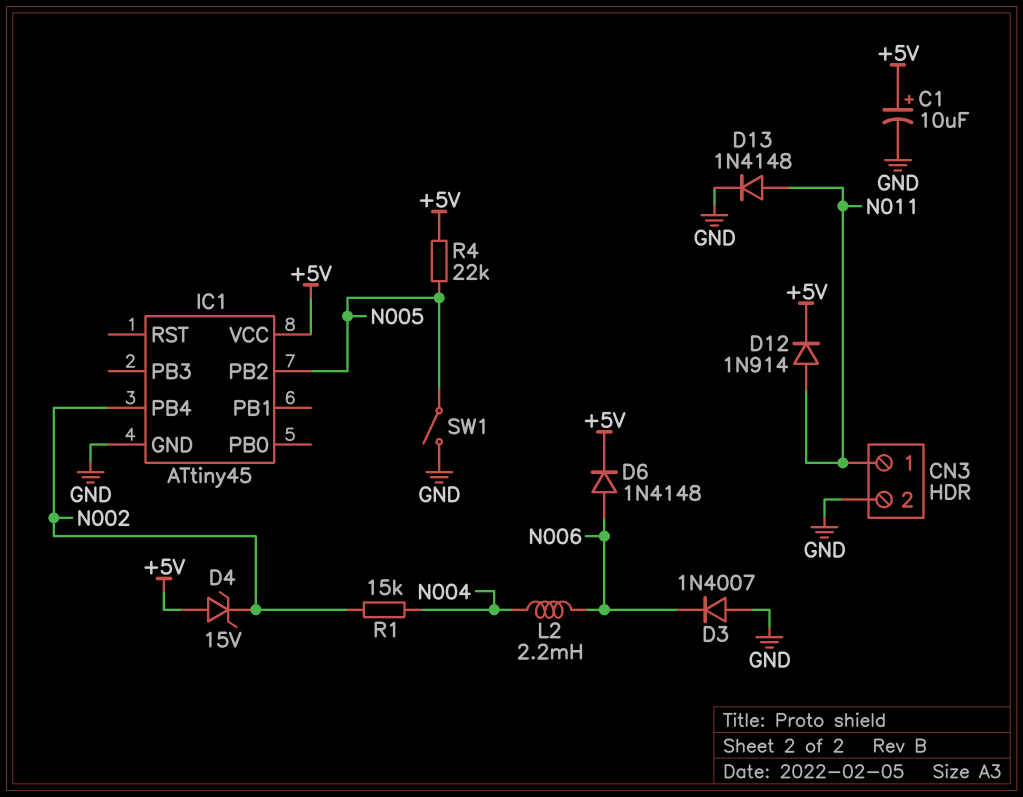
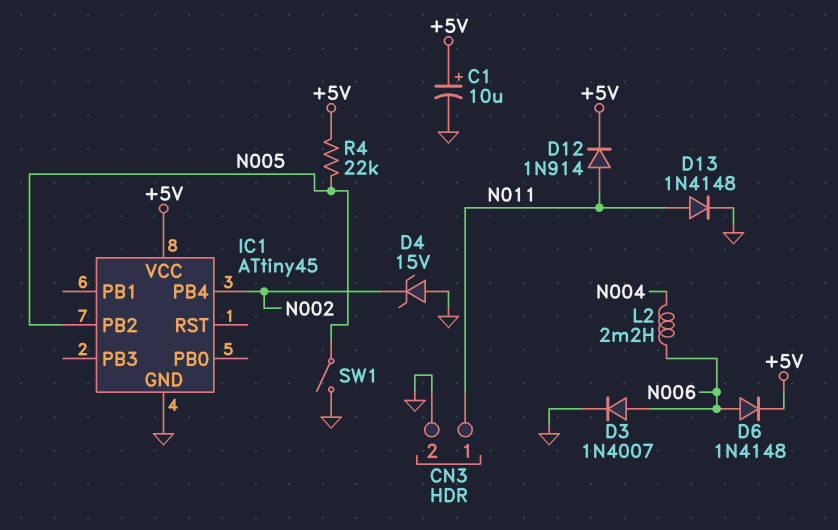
D3: diode 1N4007 (A GND, K N006) -> diode 1N4007 (A N006, K GND)
D4: zener 15V (A +5V, K N002) -> zener 15V (A GND, K N002)
R1: 15k (N002, N004) -> none

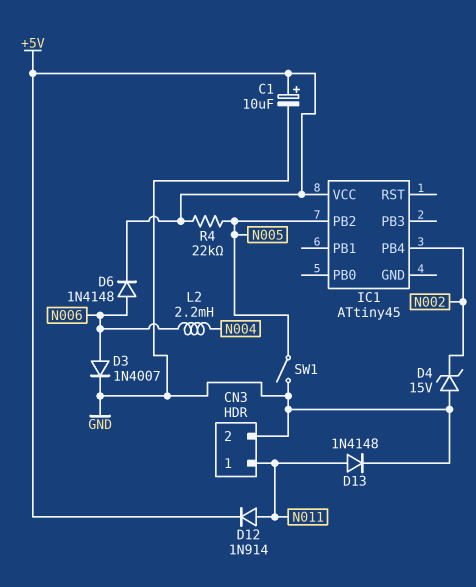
IC1 pin GND: GND -> none

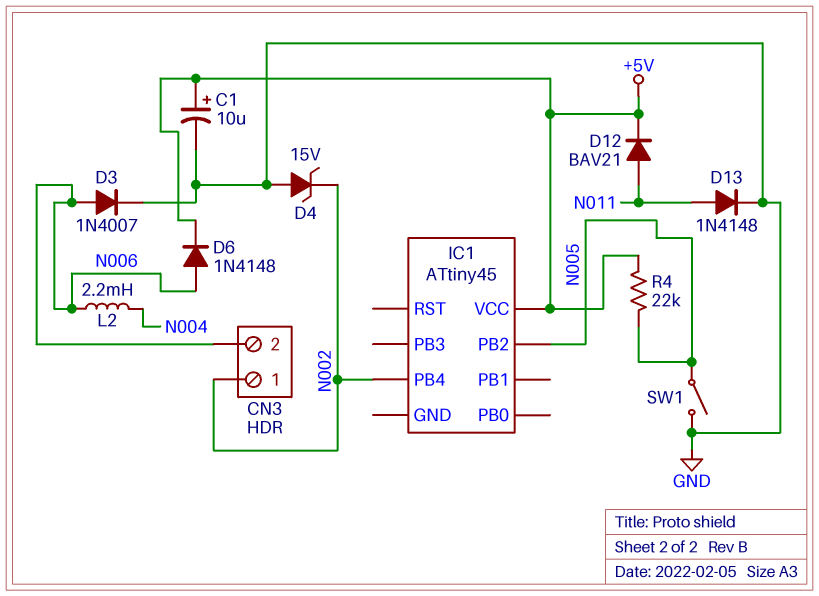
CN3 pin 1: N011 -> N002
CN3 pin 2: GND -> N006
D12: diode 1N914 (A N011, K +5V) -> diode BAV21 (A N011, K +5V)

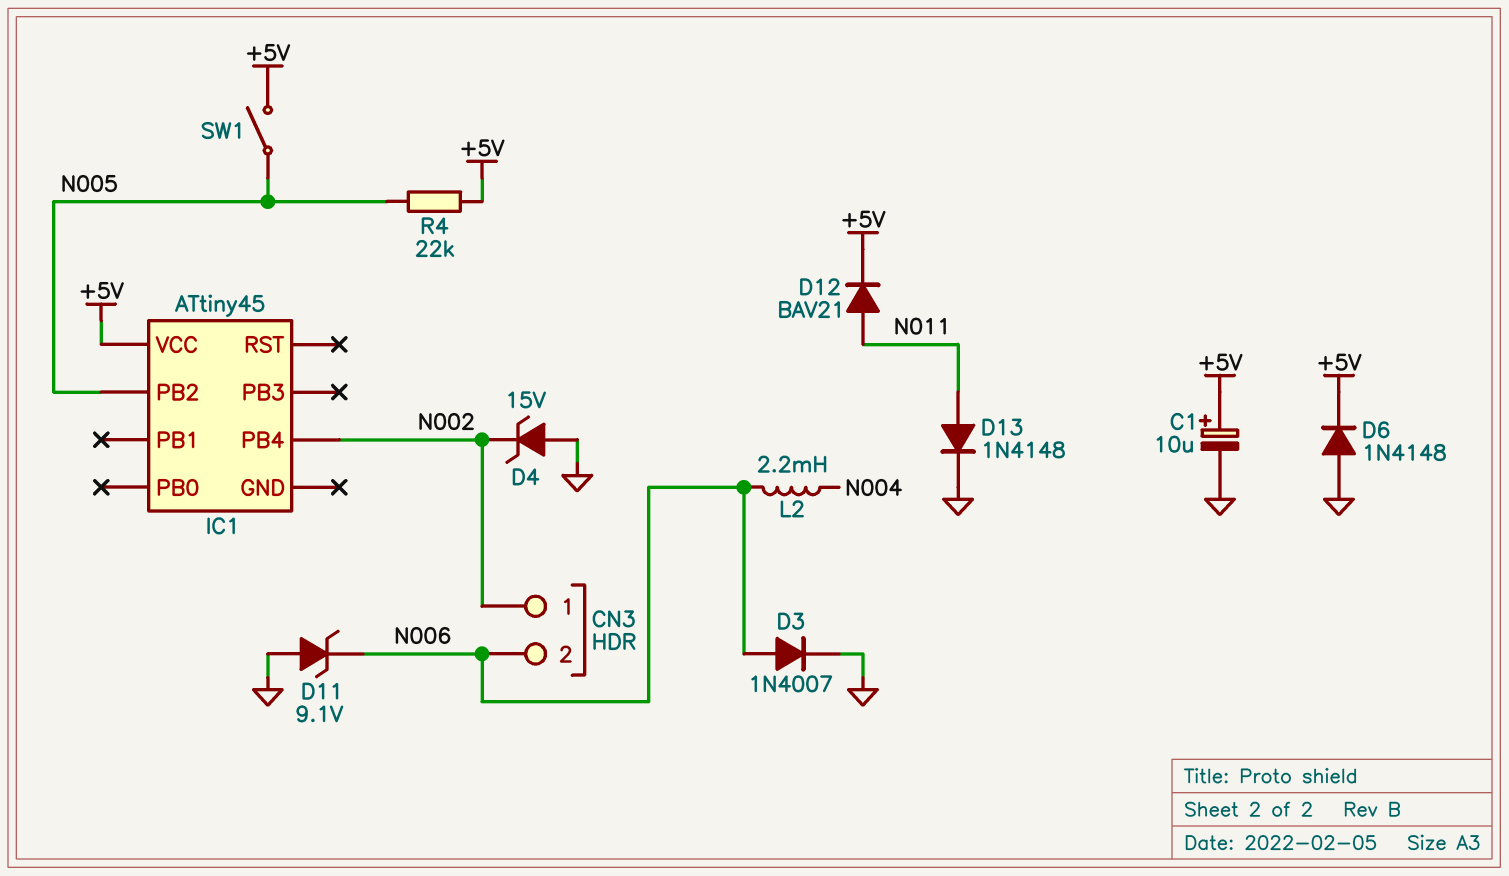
D6: diode 1N4148 (A N006, K +5V) -> diode 1N4148 (A GND, K +5V)
D11: none -> zener 9.1V (A GND, K N006)
SW1: switch (GND, N005) -> switch (+5V, N005)

